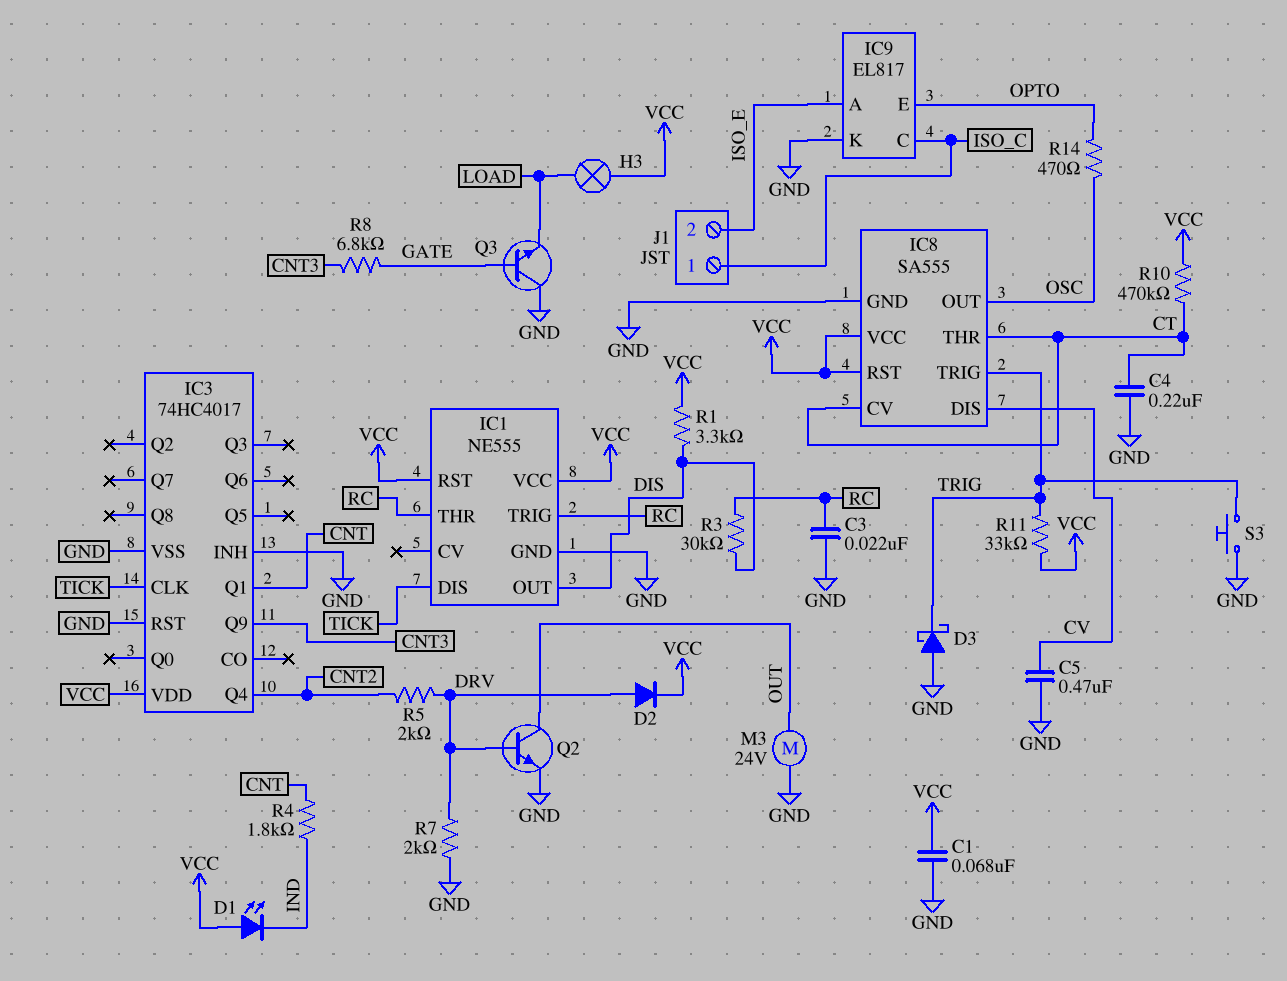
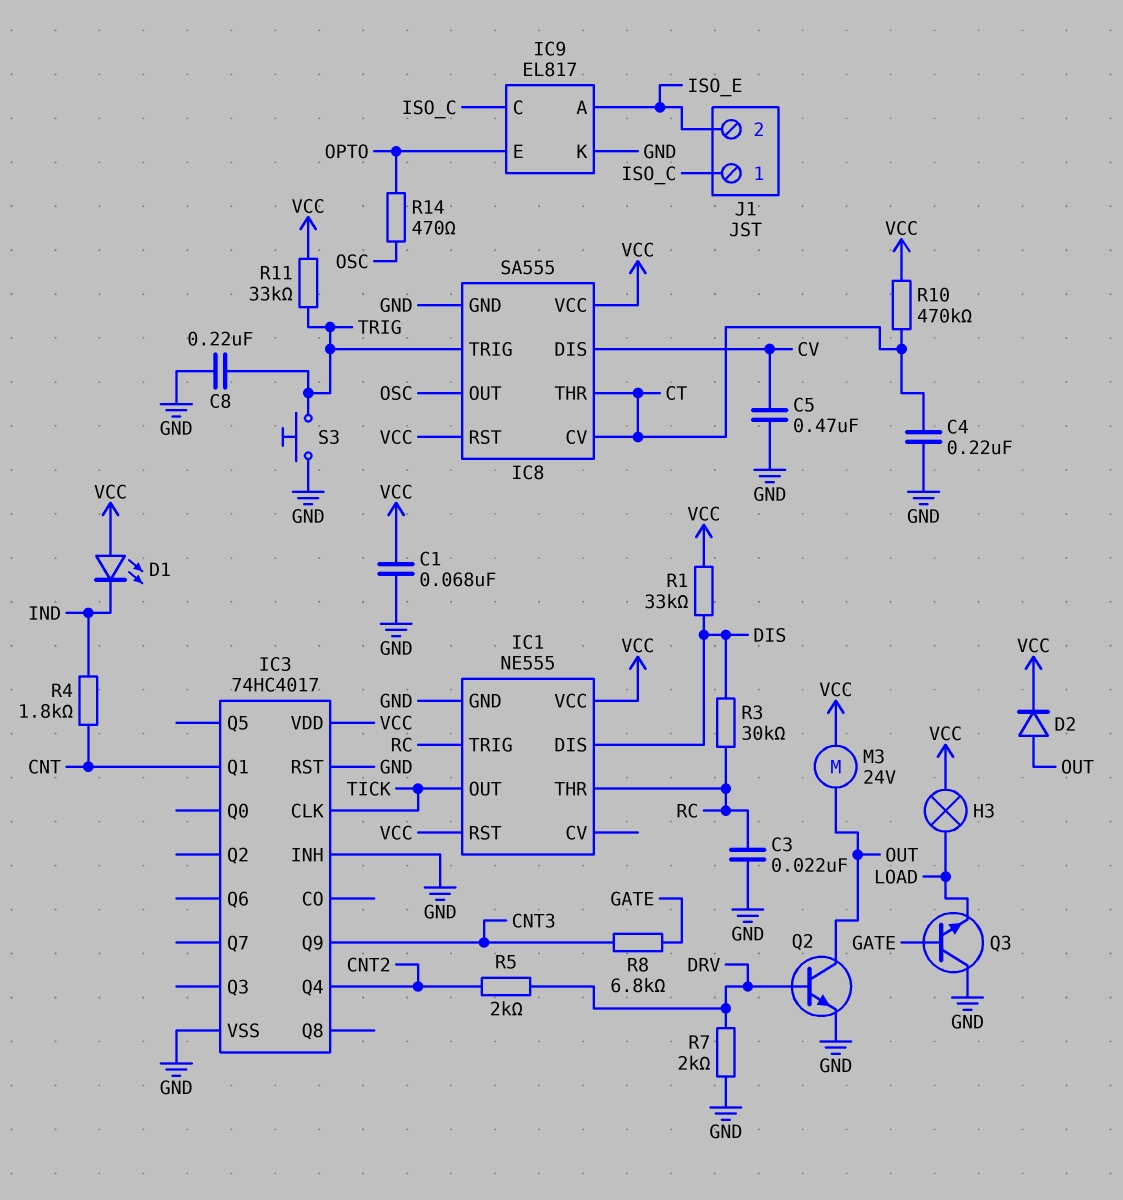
C8: none -> 220nF (GND, TRIG)
D2: diode (A DRV, K VCC) -> diode (A OUT, K VCC)
D3: schottky (A GND, K TRIG) -> none
IC1 pin DIS: TICK -> DIS
IC1 pin OUT: DIS -> TICK
M3: motor 24V (GND, OUT) -> motor 24V (OUT, VCC)
R1: 3.3k (DIS, VCC) -> 33k (DIS, VCC)

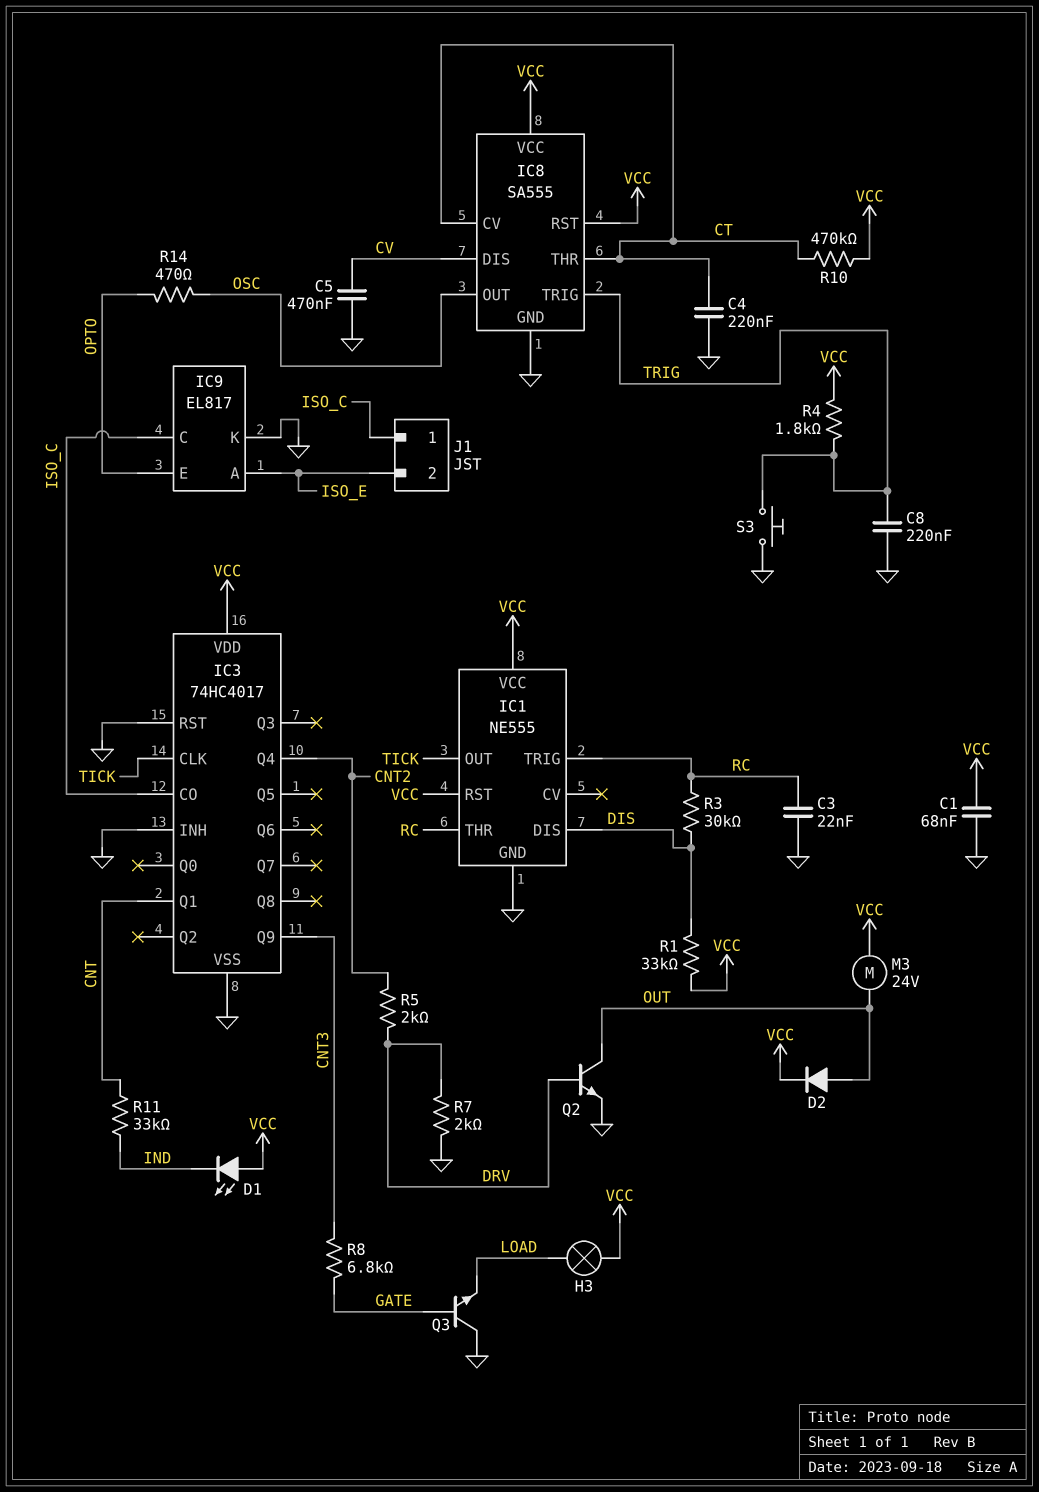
IC3 pin CO: none -> ISO_C
R4: 1.8k (CNT, IND) -> 1.8k (TRIG, VCC)
R11: 33k (TRIG, VCC) -> 33k (CNT, IND)

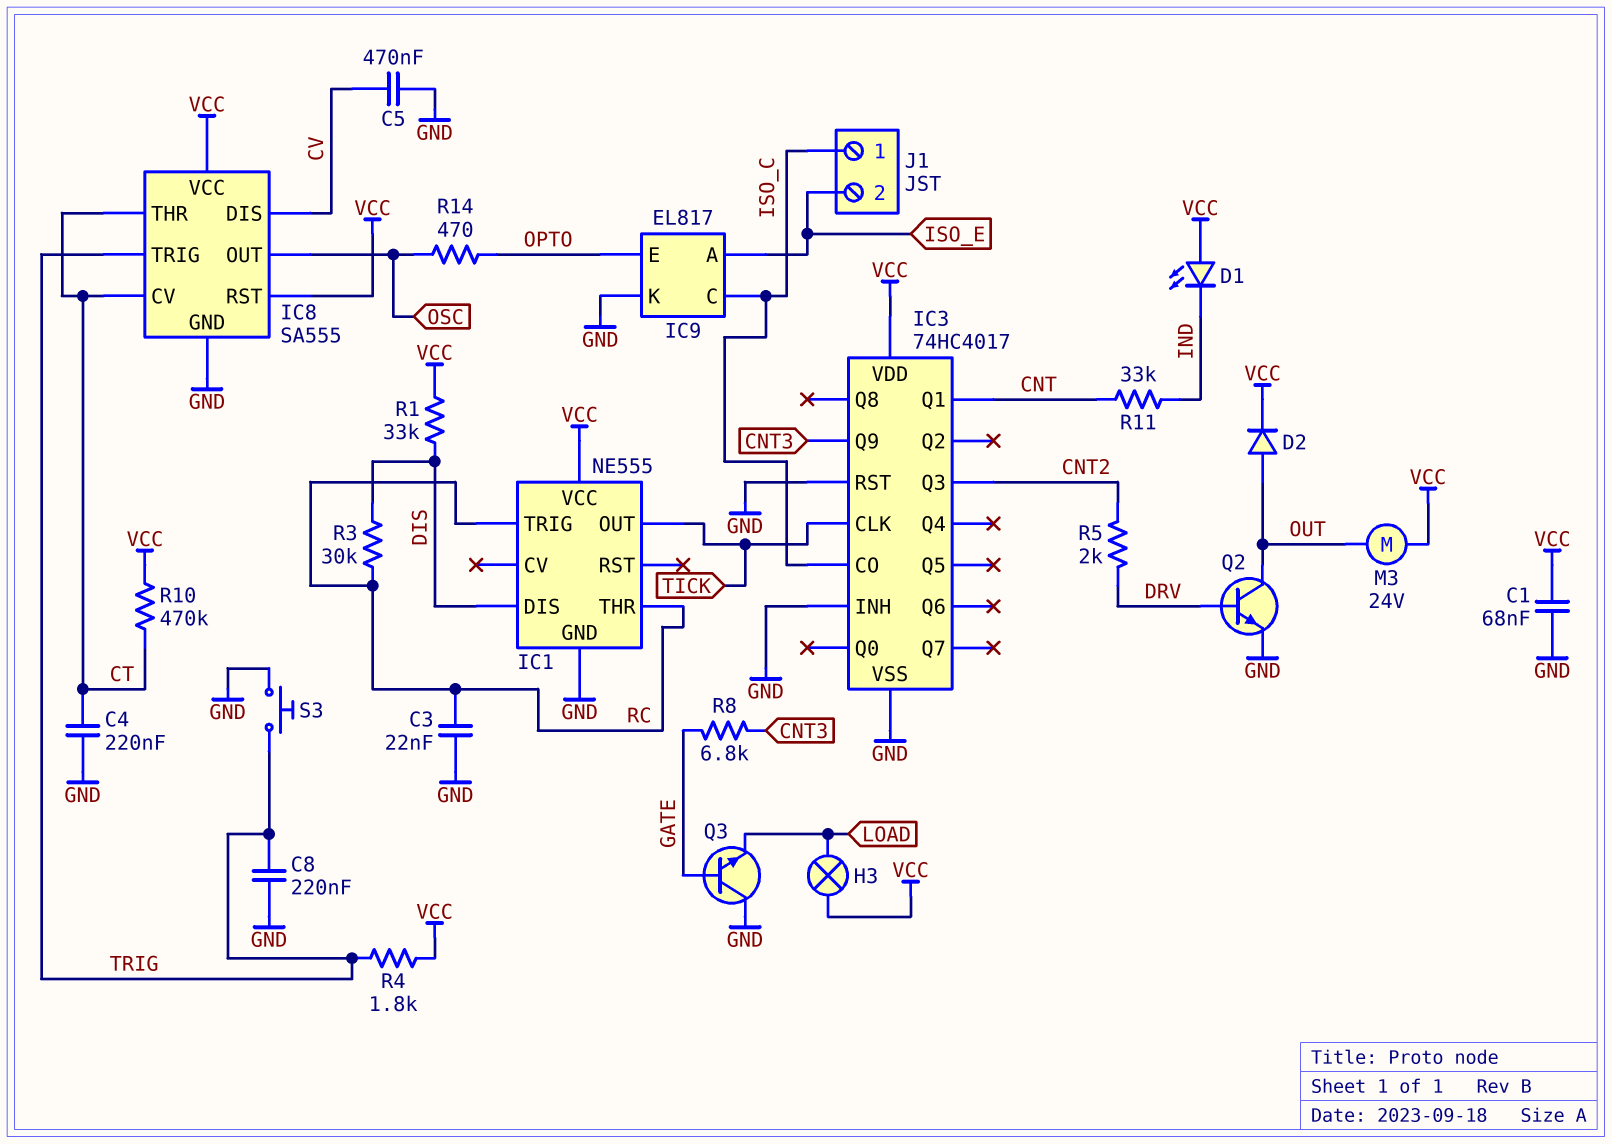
IC1 pin RST: VCC -> none
IC3 pin Q3: none -> CNT2
IC3 pin Q4: CNT2 -> none
R7: 2k (DRV, GND) -> none

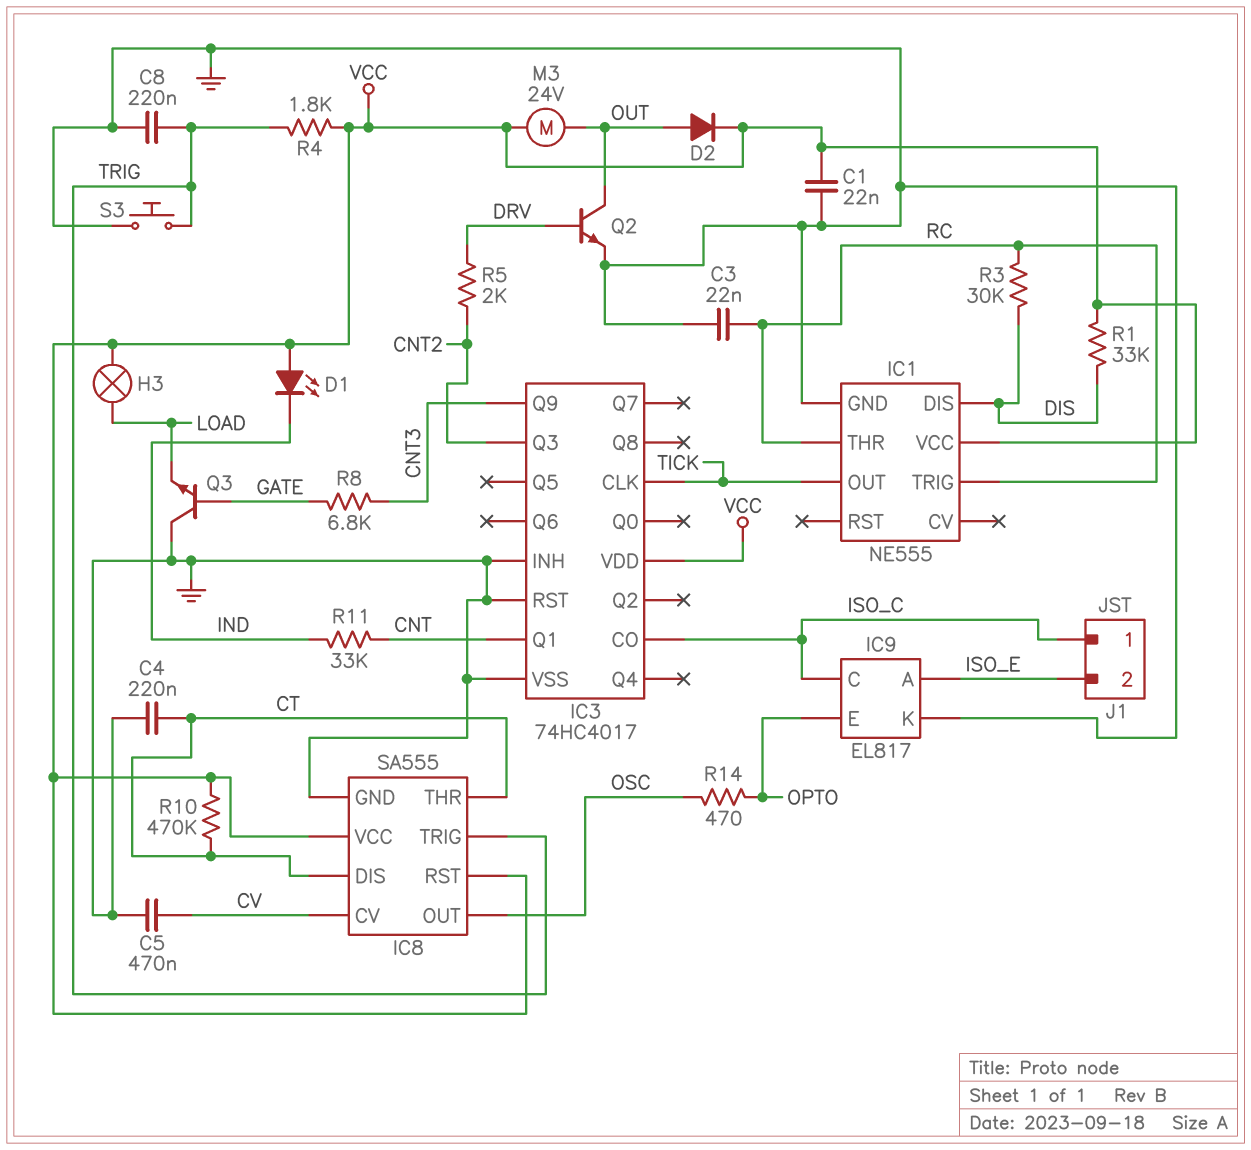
C1: 68nF (GND, VCC) -> 22nF (GND, VCC)
IC8 pin CV: CT -> CV
IC8 pin DIS: CV -> CT

